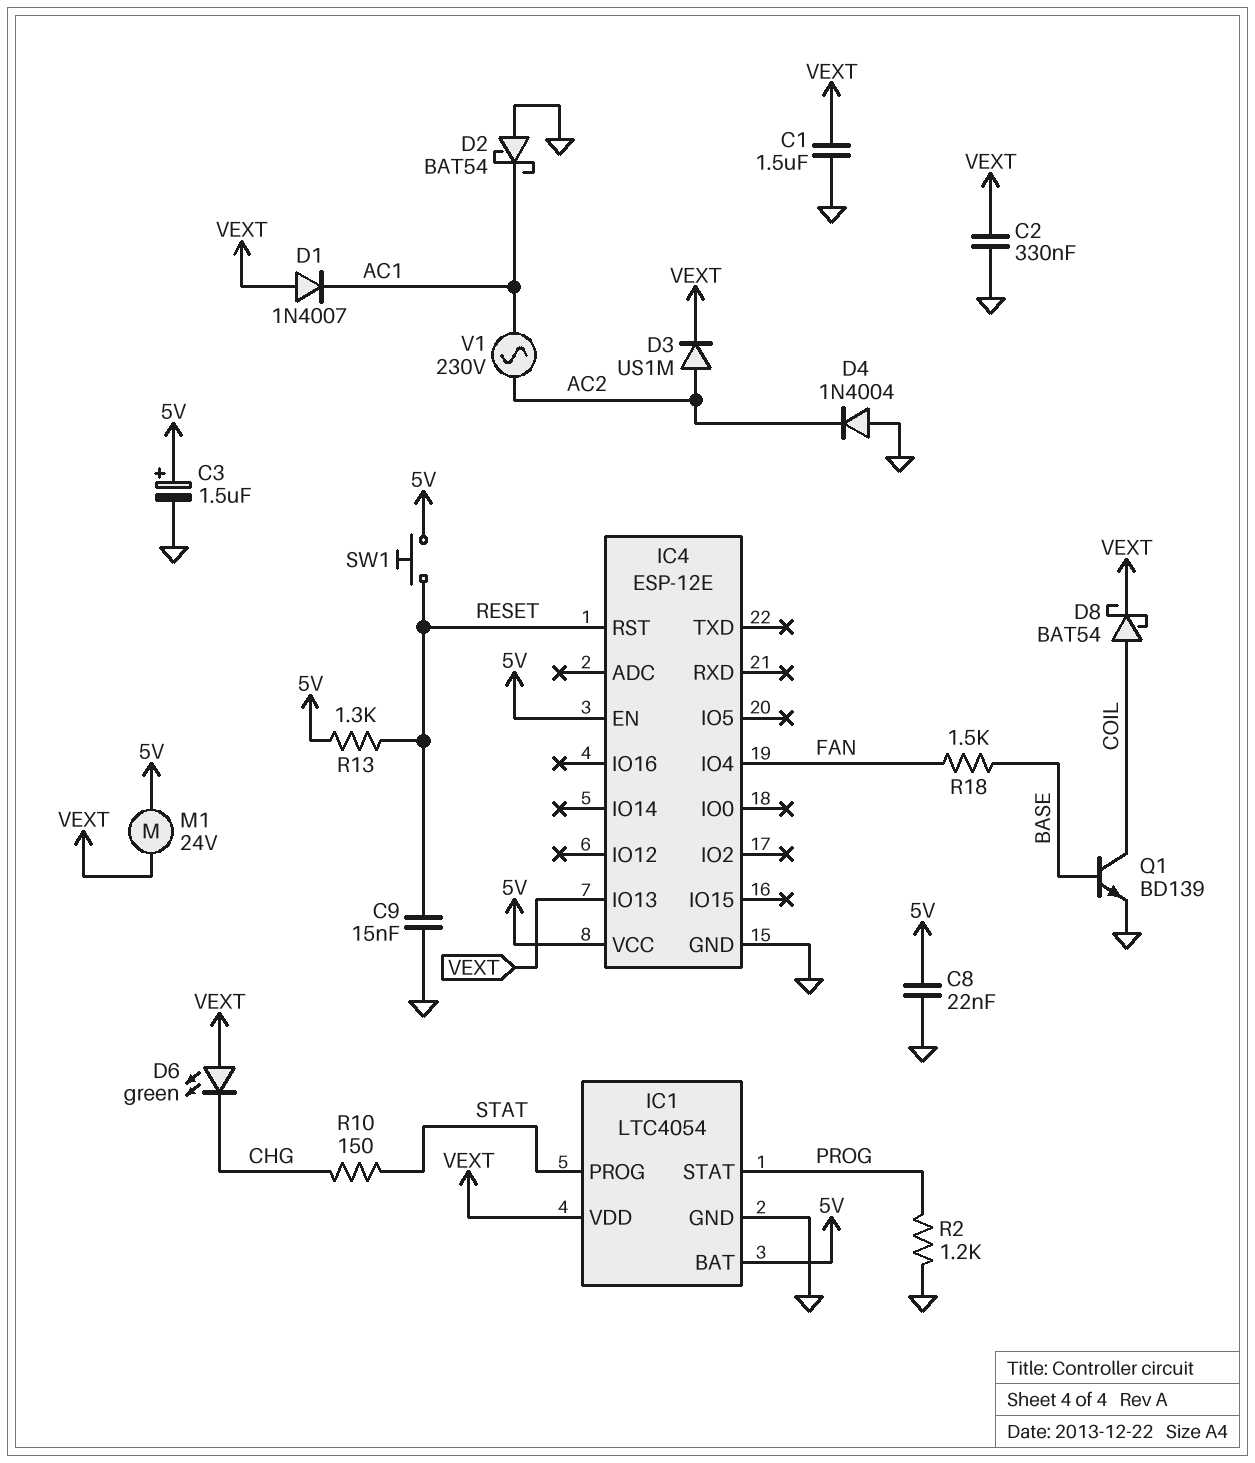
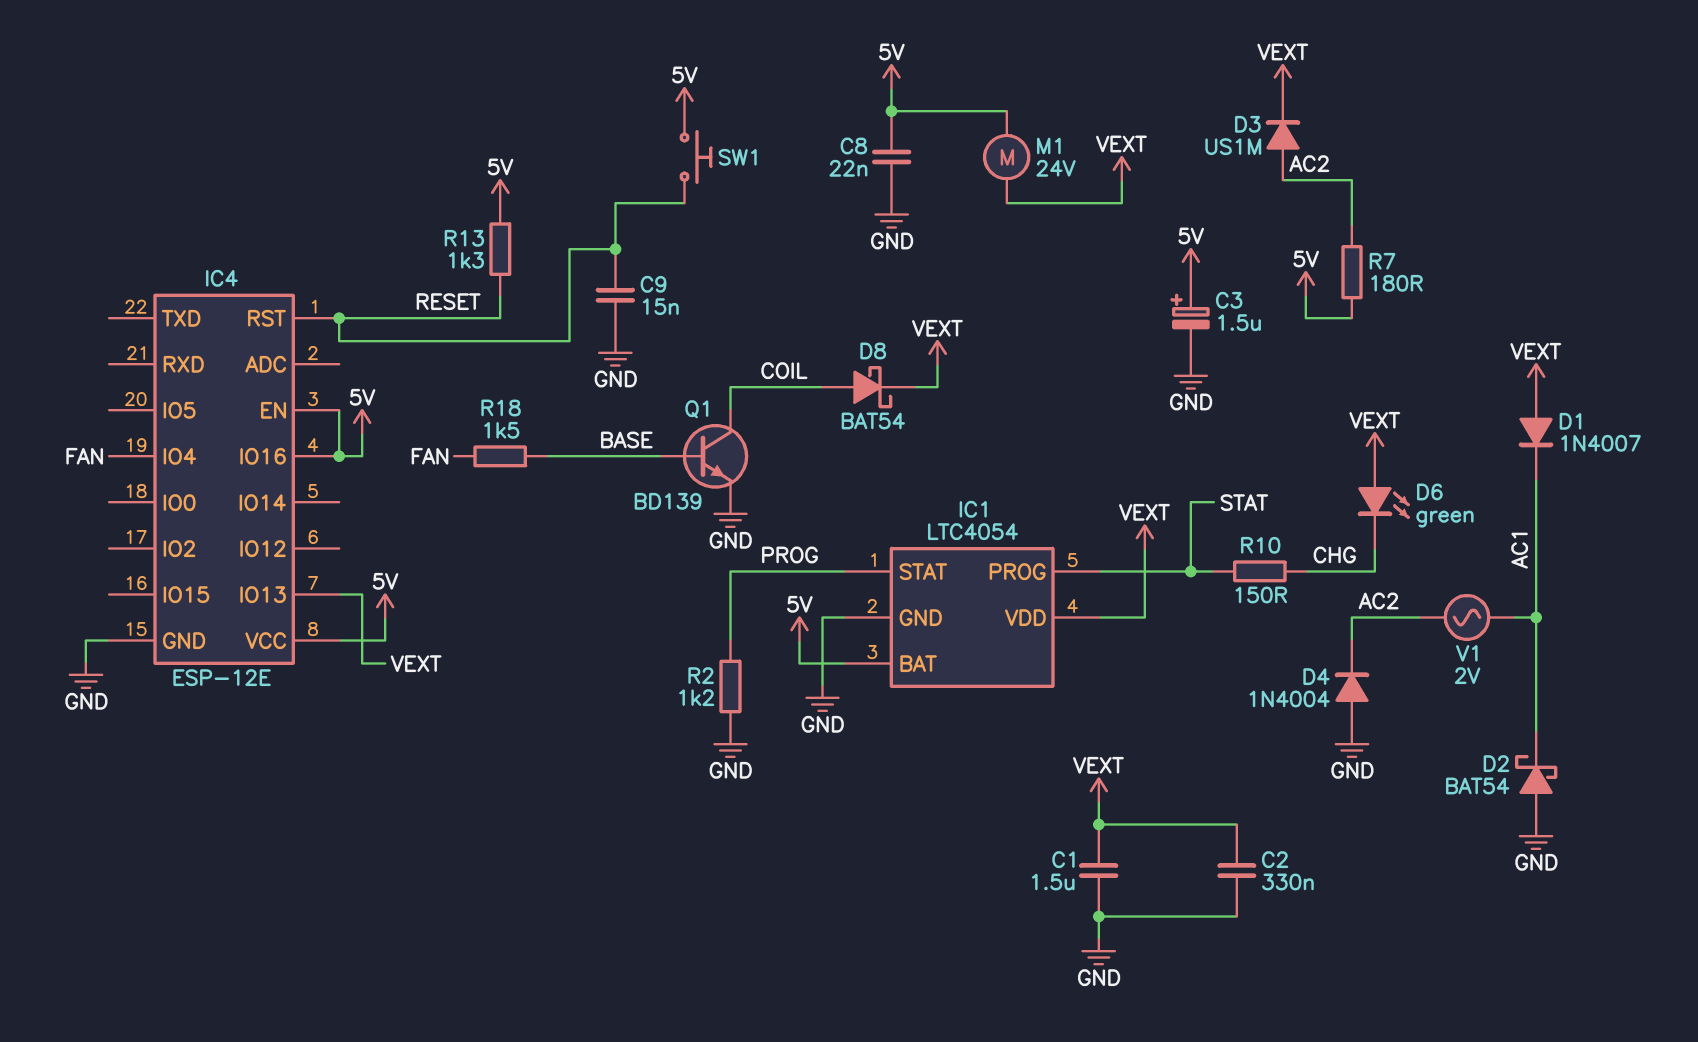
IC4 pin IO16: none -> 5V
R7: none -> 180 (5V, AC2)
V1: AC 230V (AC1, AC2) -> AC 2V (AC1, AC2)

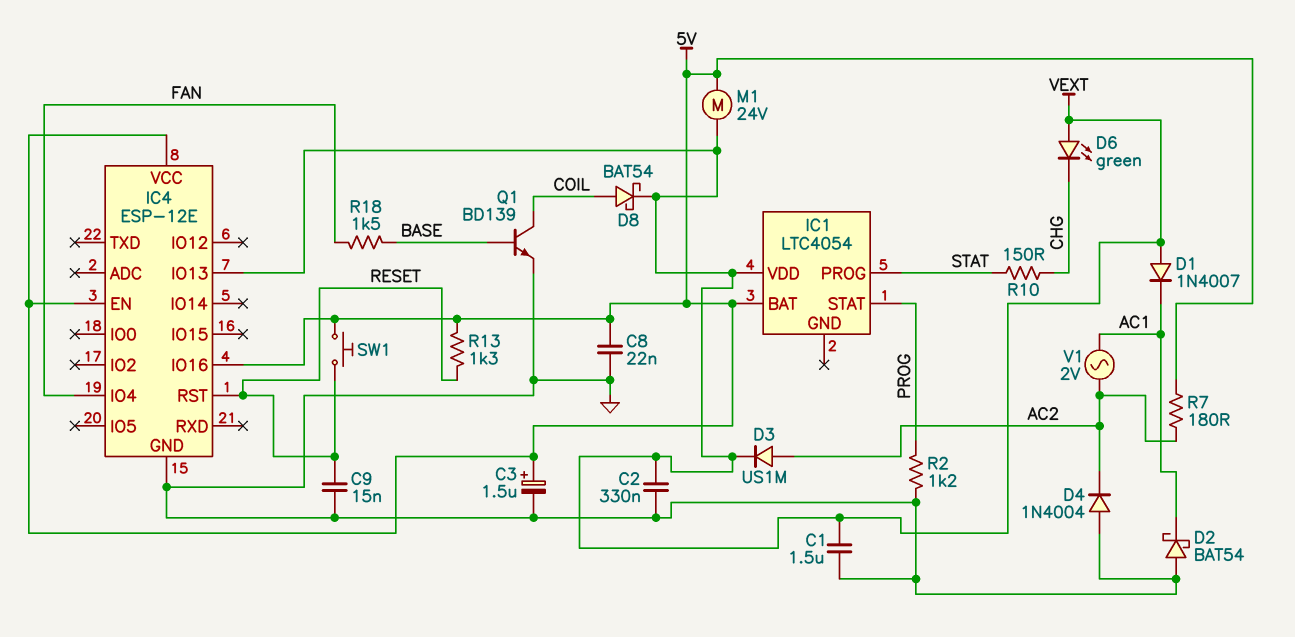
IC1 pin GND: GND -> none

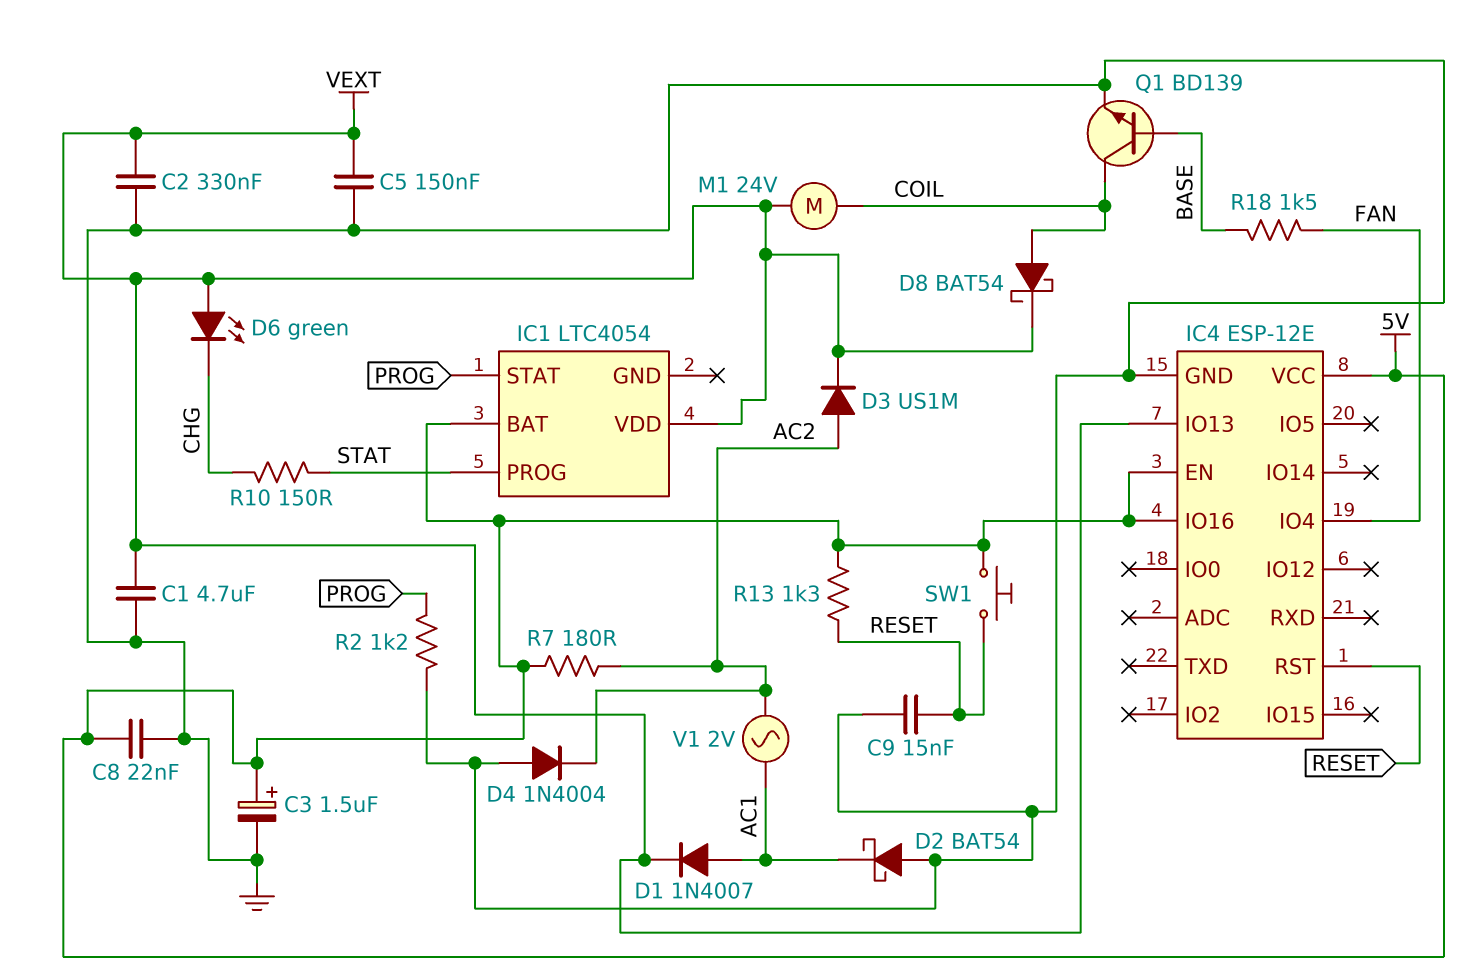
C1: 1.5uF (GND, VEXT) -> 4.7uF (GND, VEXT)
C5: none -> 150nF (GND, VEXT)
D1: diode 1N4007 (A VEXT, K AC1) -> diode 1N4007 (A AC1, K VEXT)
M1: motor 24V (5V, VEXT) -> motor 24V (COIL, VEXT)

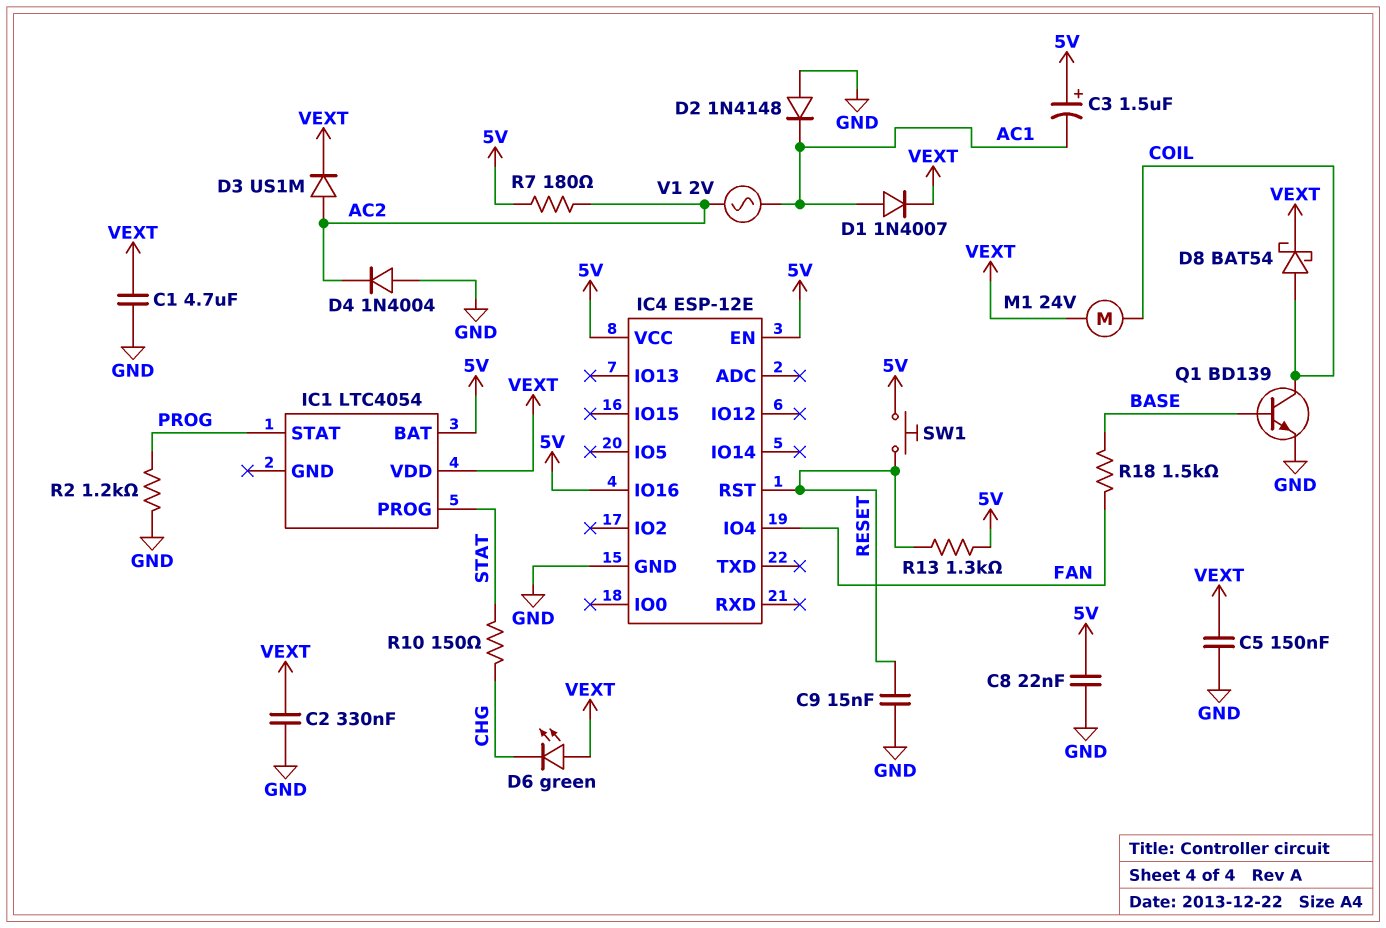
C3: 1.5uF (plus 5V, minus GND) -> 1.5uF (plus 5V, minus AC1)
D2: schottky BAT54 (A GND, K AC1) -> diode 1N4148 (A GND, K AC1)
IC4 pin IO13: VEXT -> none

